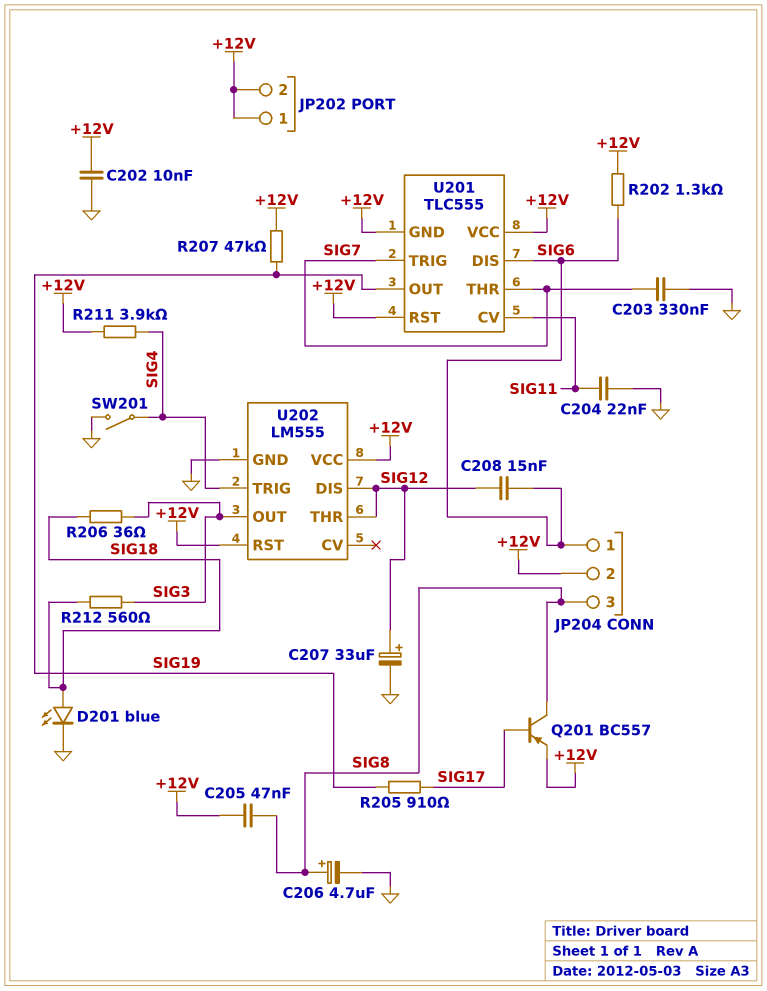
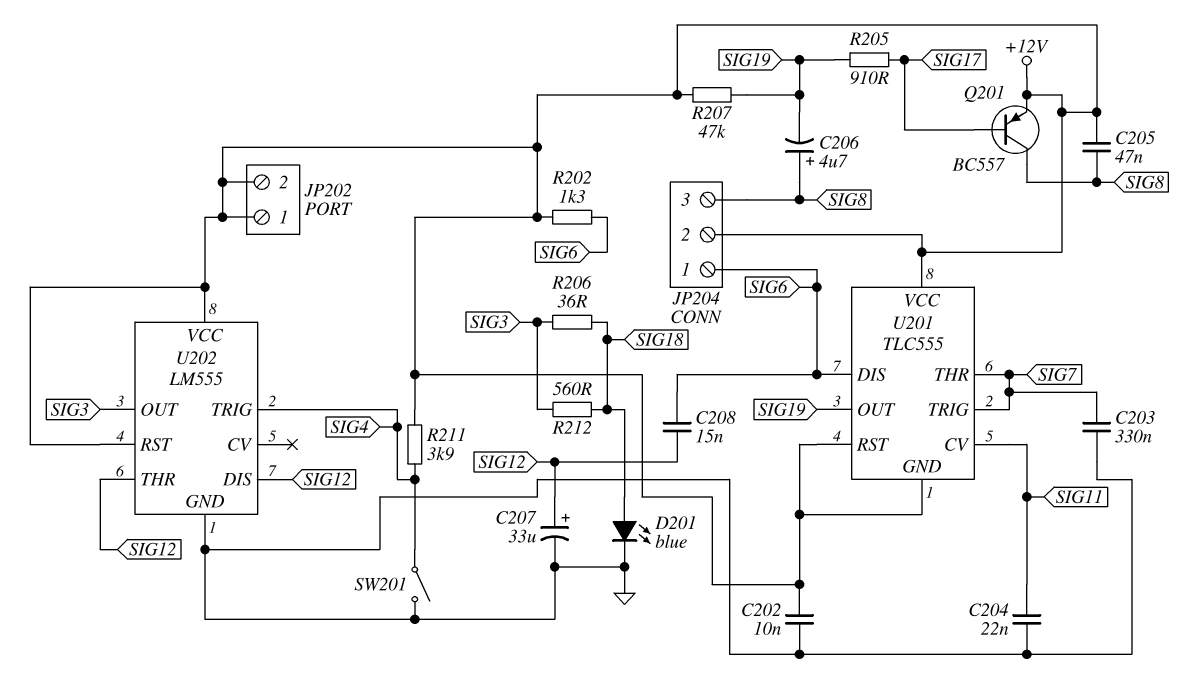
C206: 4.7uF (plus SIG8, minus GND) -> 4.7uF (plus SIG8, minus SIG19)

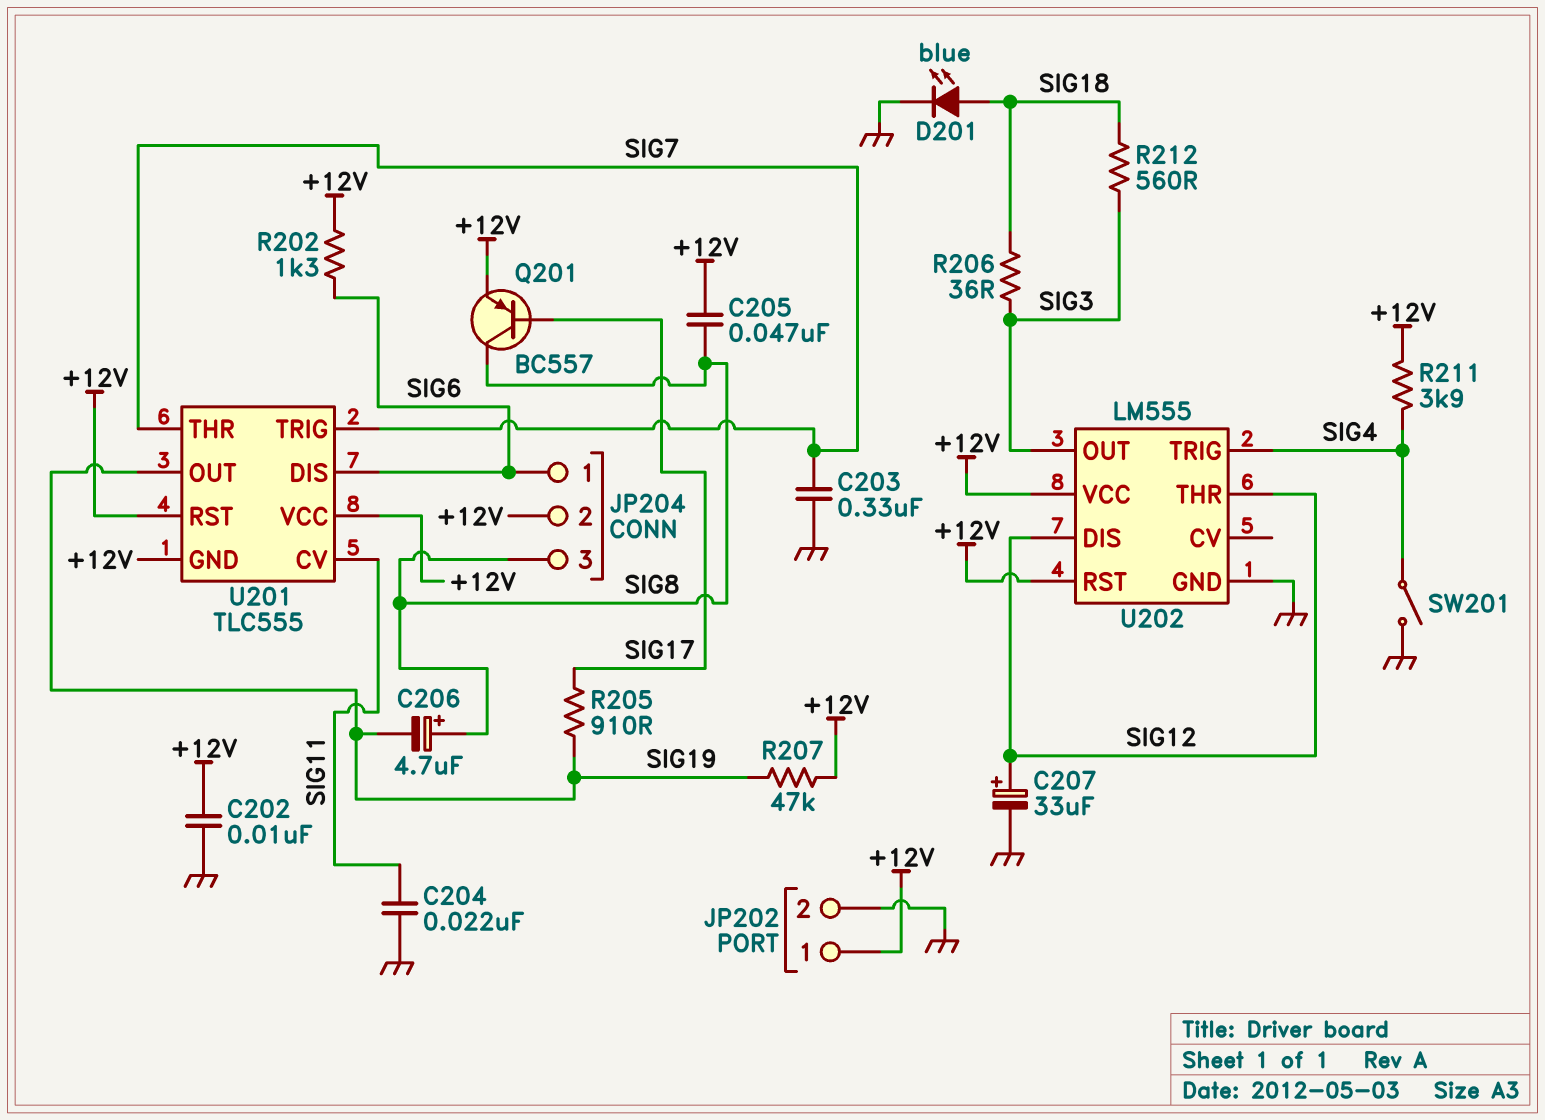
C208: 15nF (SIG6, SIG12) -> none
JP202 pin 2: +12V -> GND

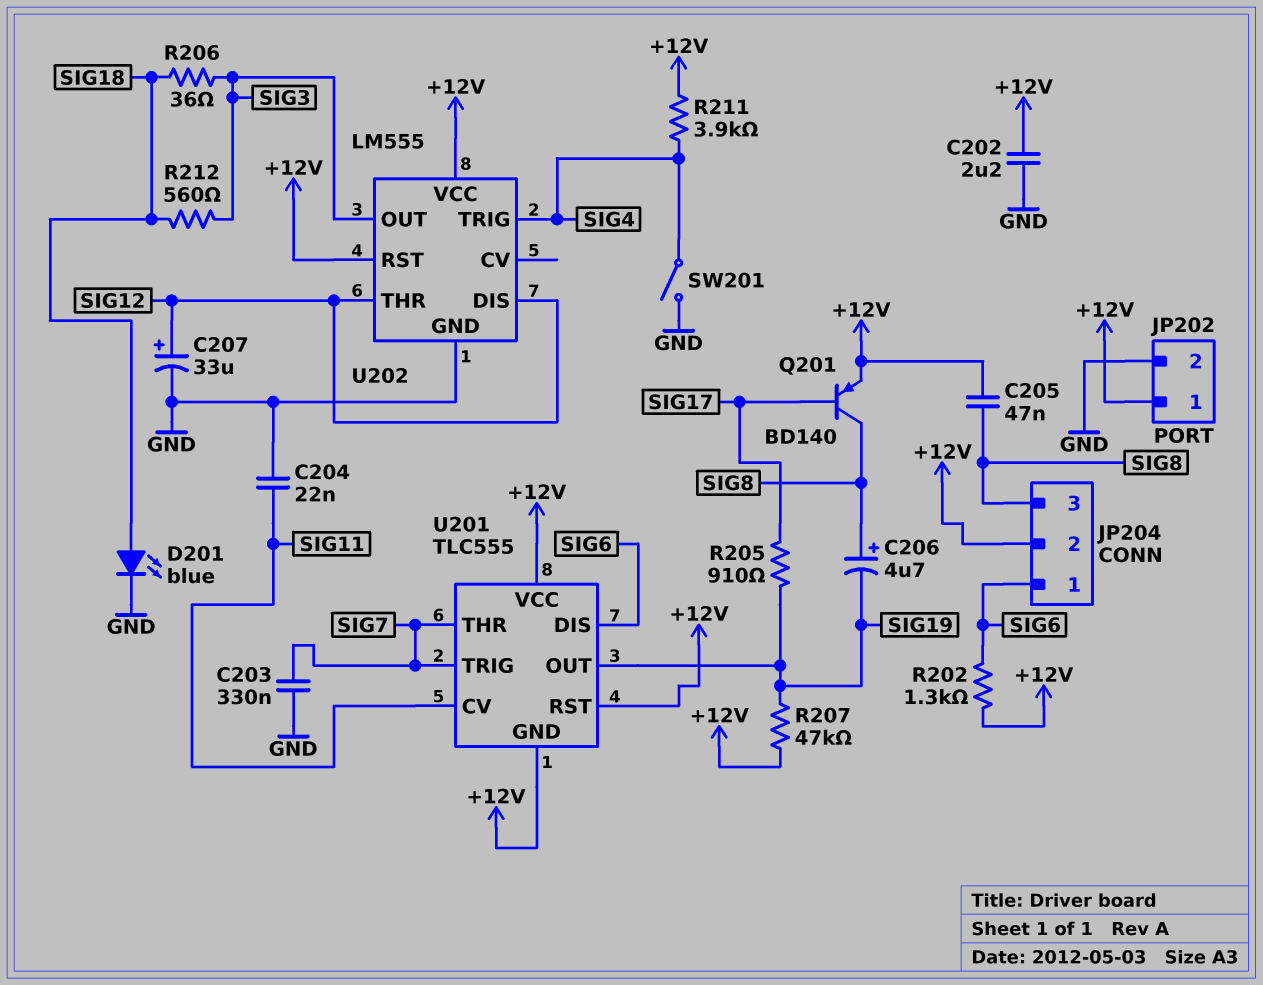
C202: 10nF (+12V, GND) -> 2.2uF (+12V, GND)
Q201: PNP BC557 (B SIG17, C SIG8, E +12V) -> PNP BD140 (B SIG17, C SIG8, E +12V)

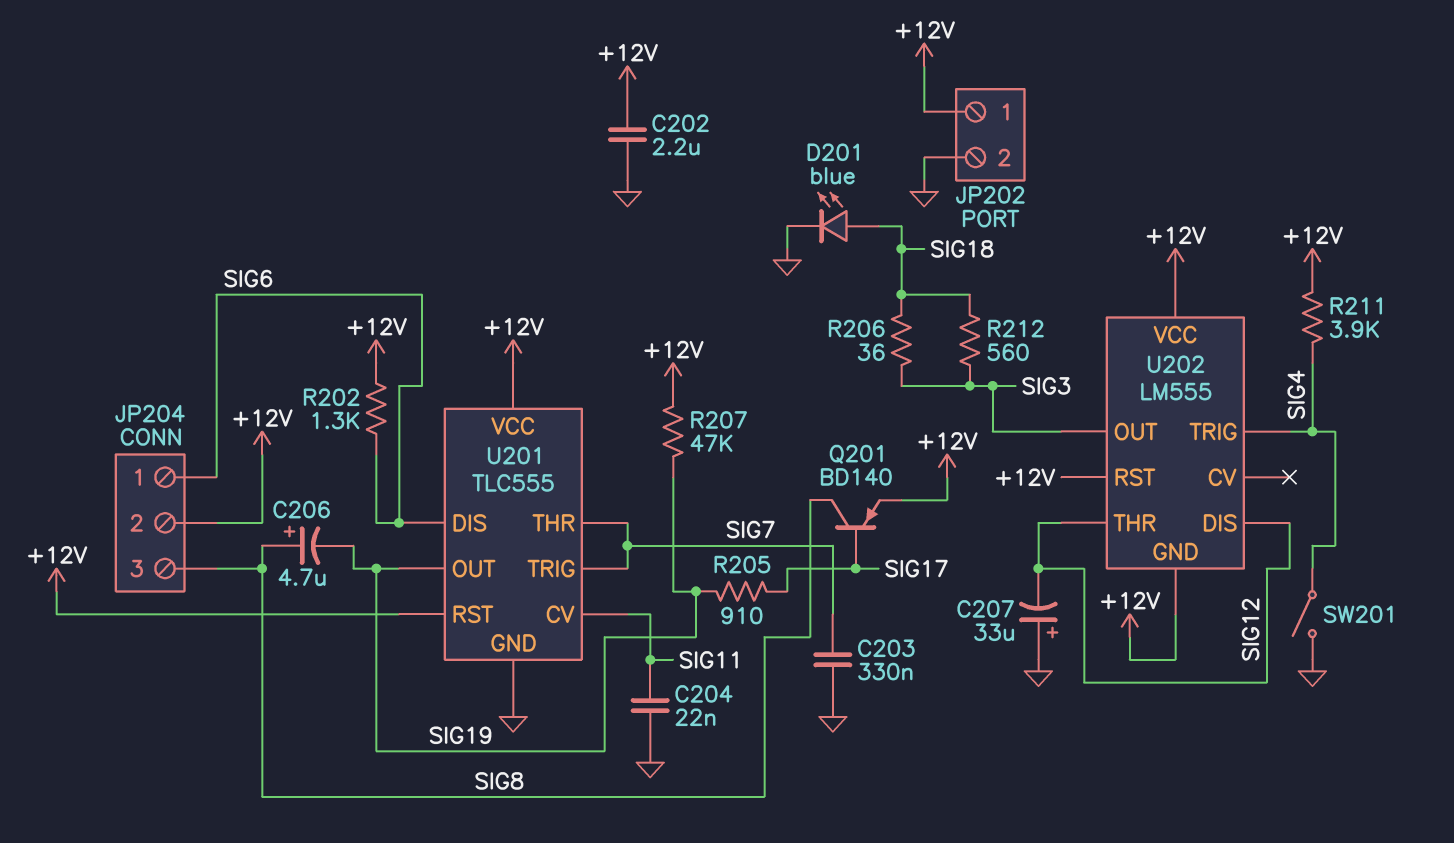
C205: 47nF (+12V, SIG8) -> none
C207: 33uF (plus SIG12, minus GND) -> 33uF (plus GND, minus SIG12)
U201 pin GND: +12V -> GND
U202 pin GND: GND -> +12V

